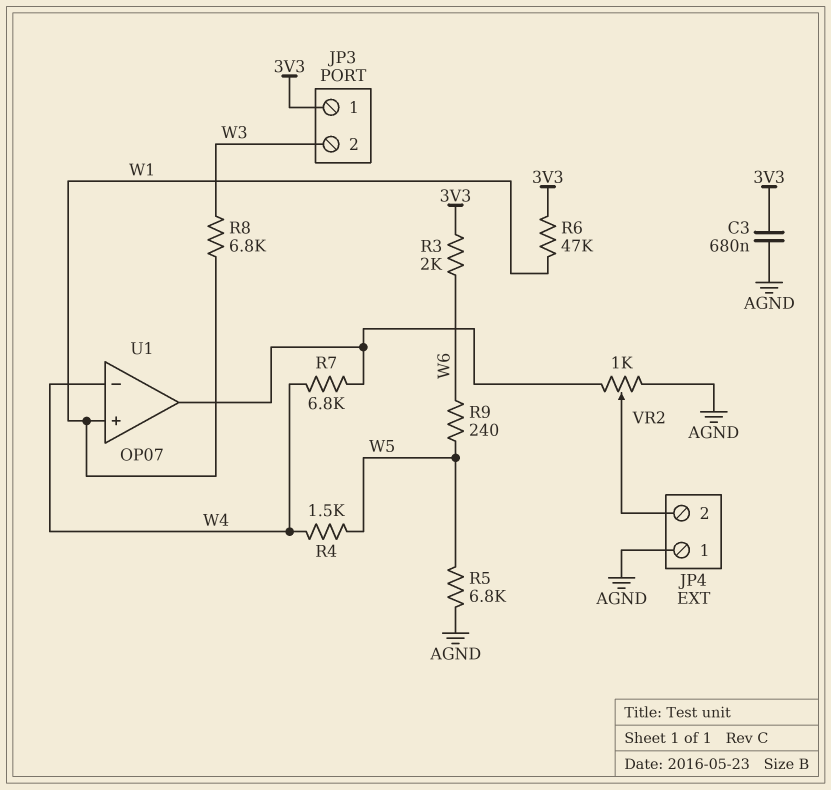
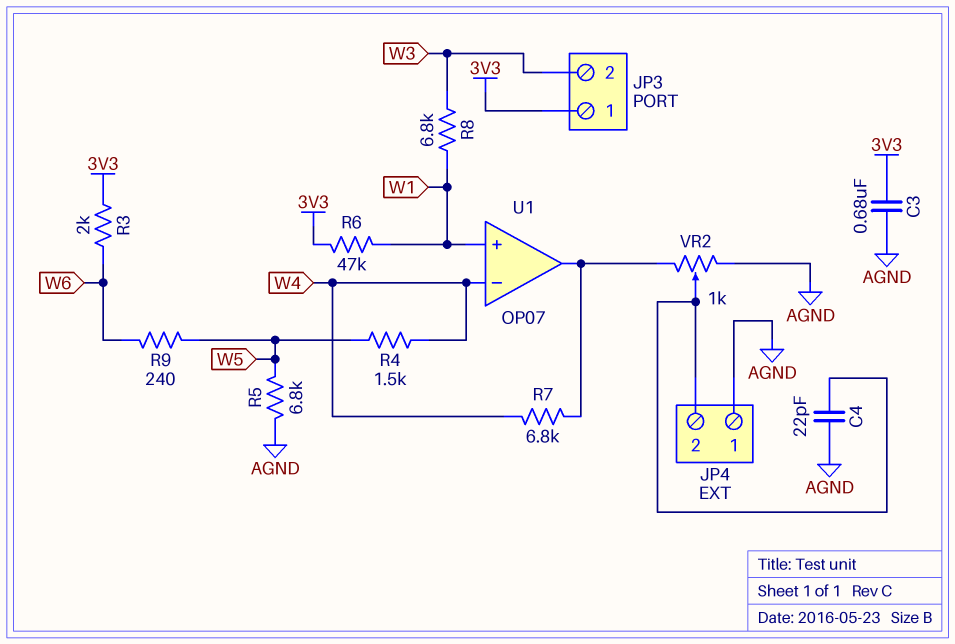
C4: none -> 22pF (AGND, JP4/2)

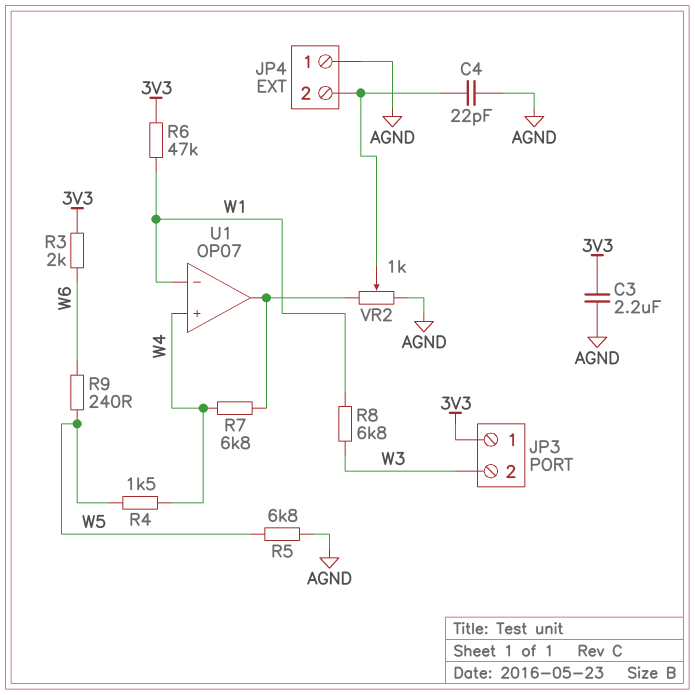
C3: 680nF (3V3, AGND) -> 2.2uF (3V3, AGND)
U1 pin in+: W1 -> W4
U1 pin in-: W4 -> W1

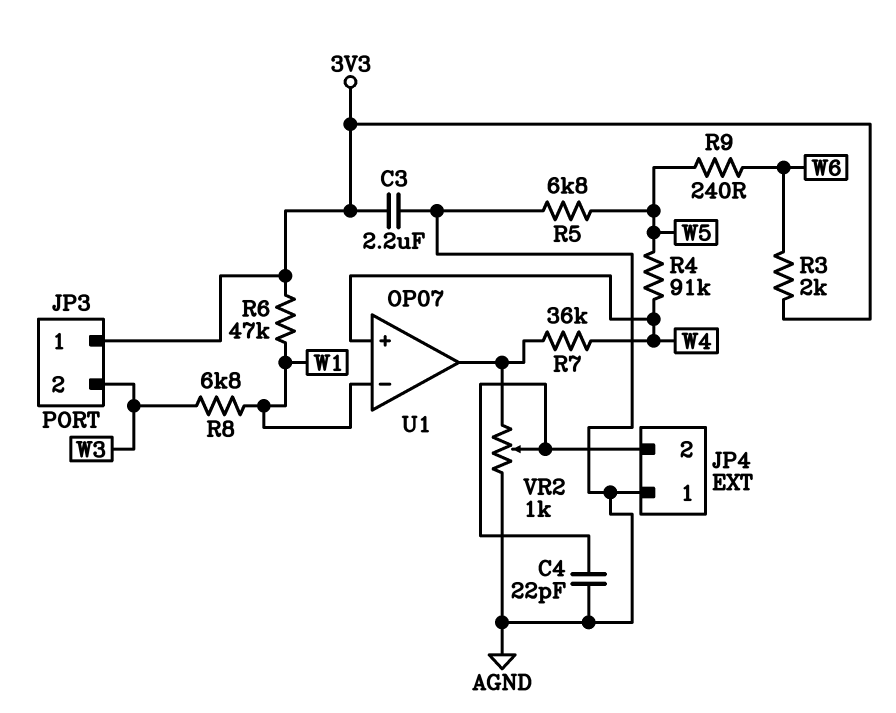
R4: 1.5k (W4, W5) -> 91k (W4, W5)
R7: 6.8k (U1/out, W4) -> 36k (U1/out, W4)

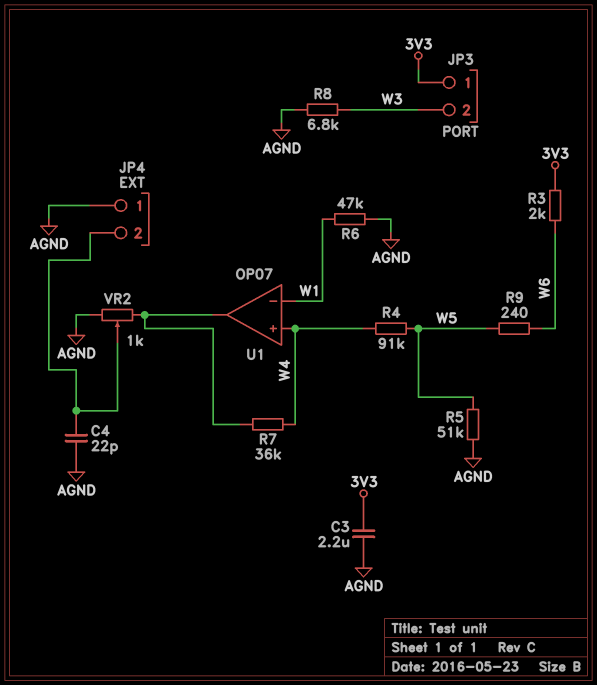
R5: 6.8k (AGND, W5) -> 51k (AGND, W5)
R6: 47k (3V3, W1) -> 47k (AGND, W1)
R8: 6.8k (W1, W3) -> 6.8k (AGND, W3)

